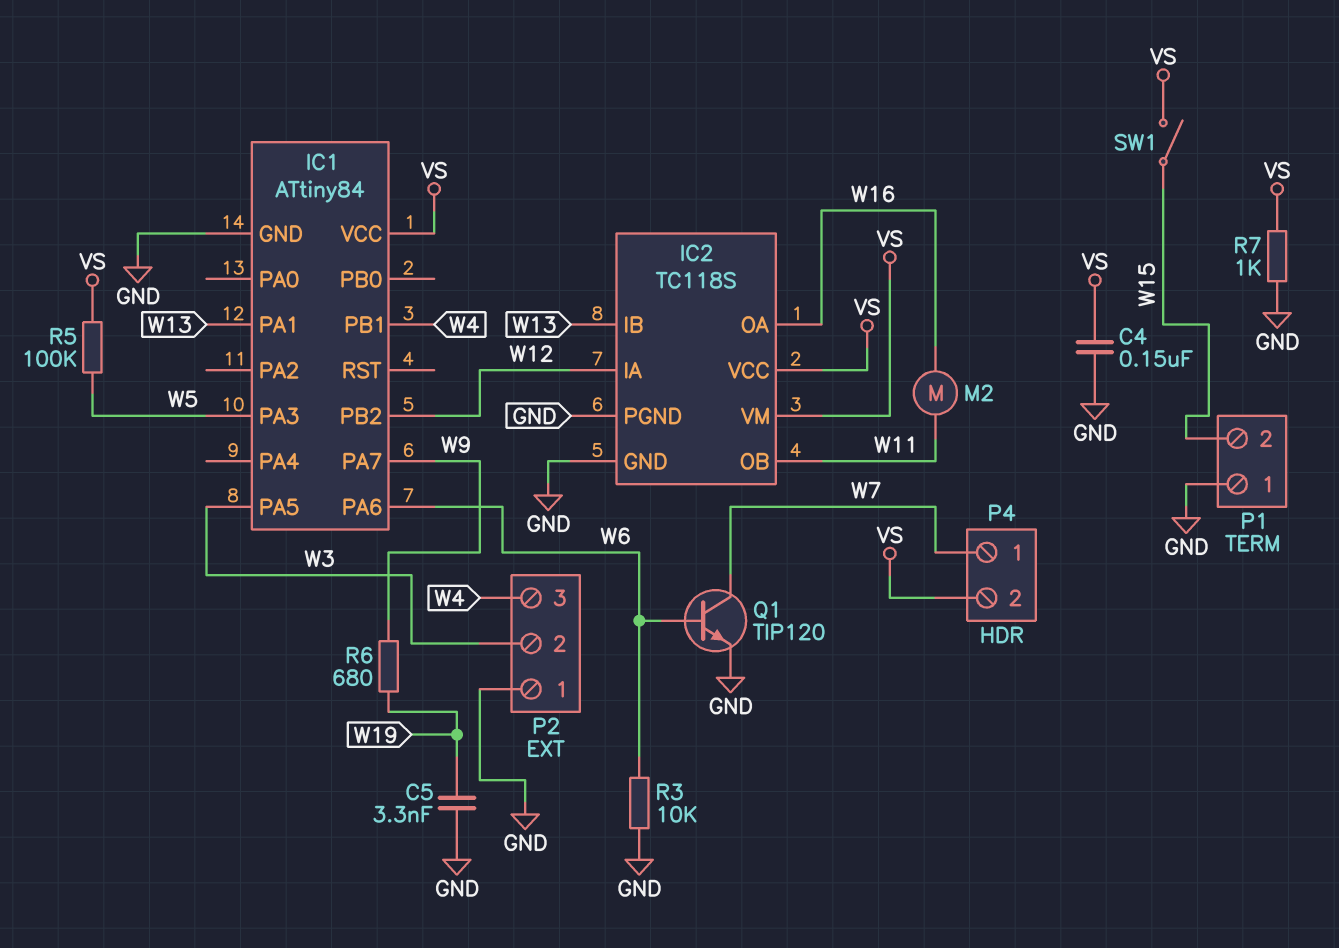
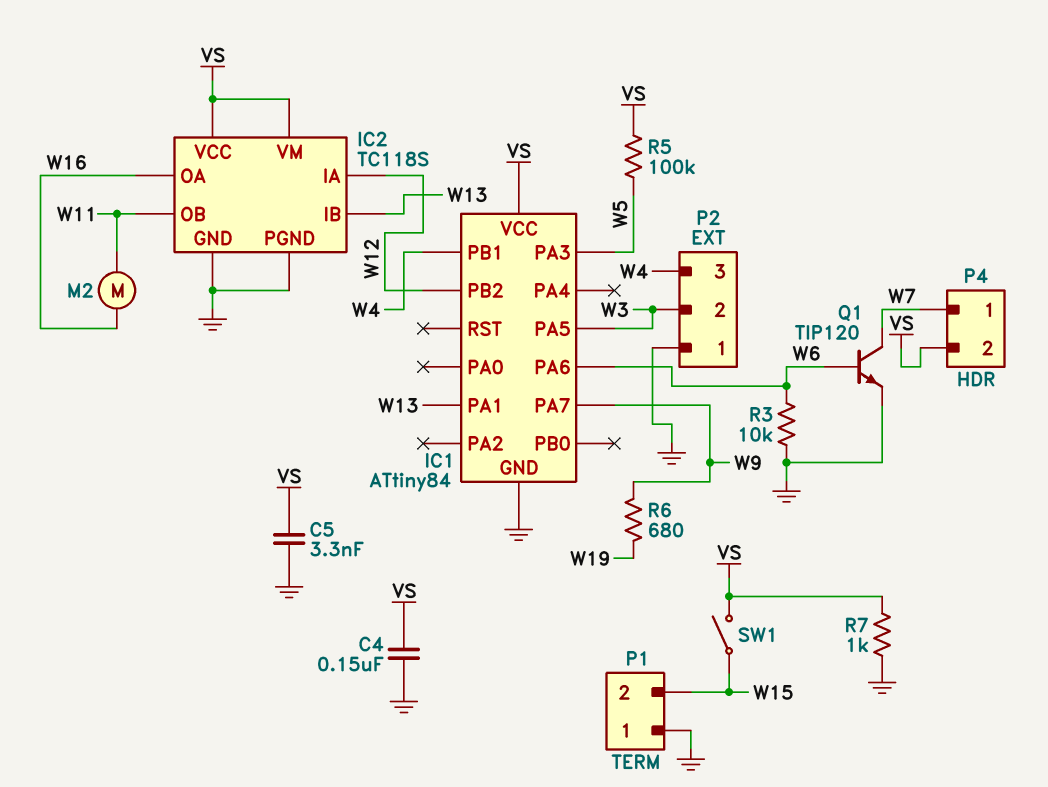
C5: 3.3nF (GND, W19) -> 3.3nF (GND, VS)

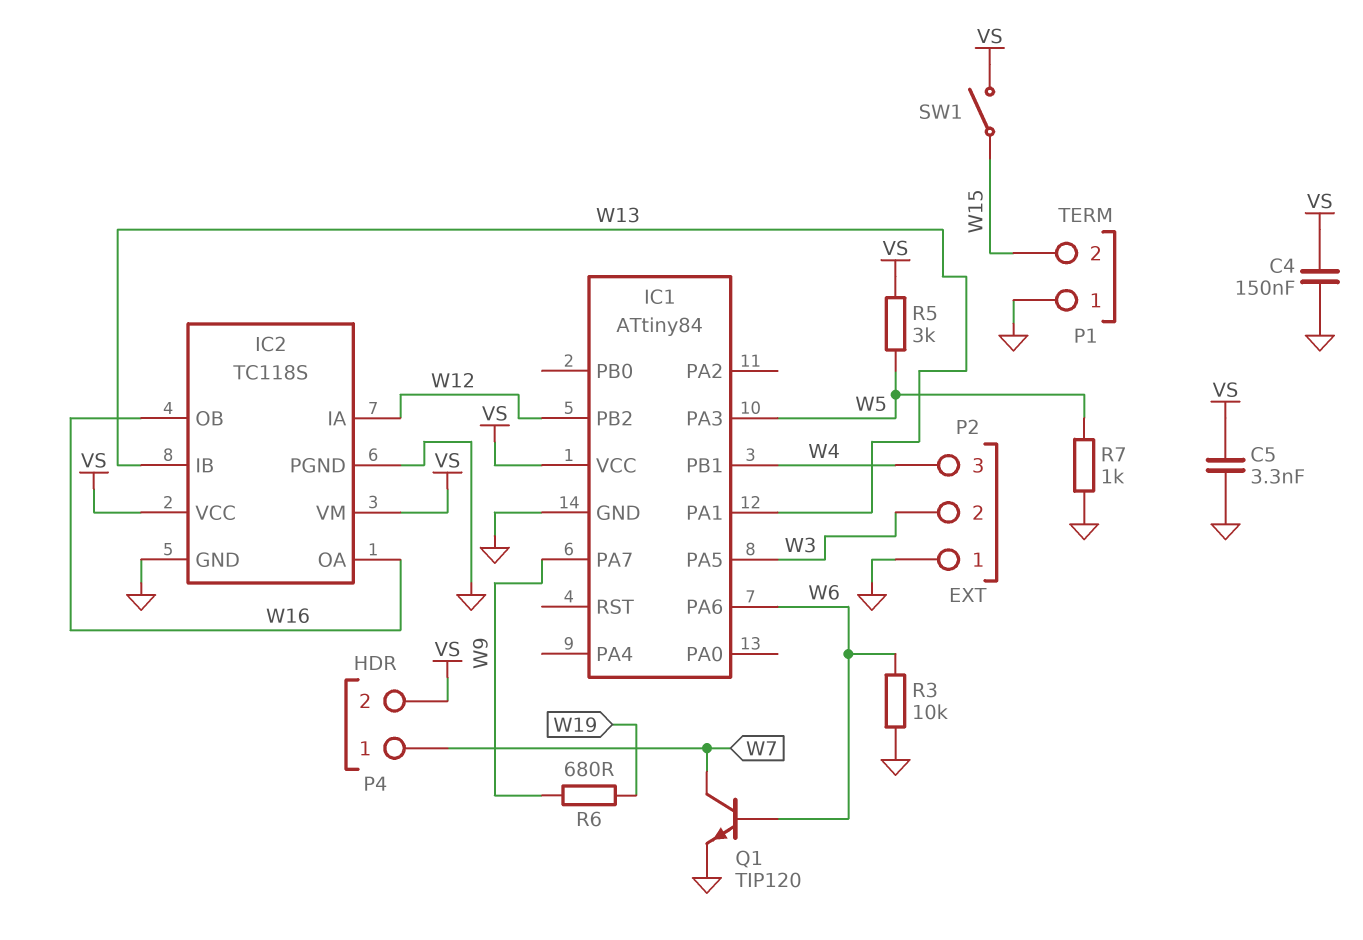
IC2 pin OB: W11 -> W16
M2: motor (W11, W16) -> none
R5: 100k (VS, W5) -> 3k (VS, W5)
R7: 1k (GND, VS) -> 1k (GND, W5)

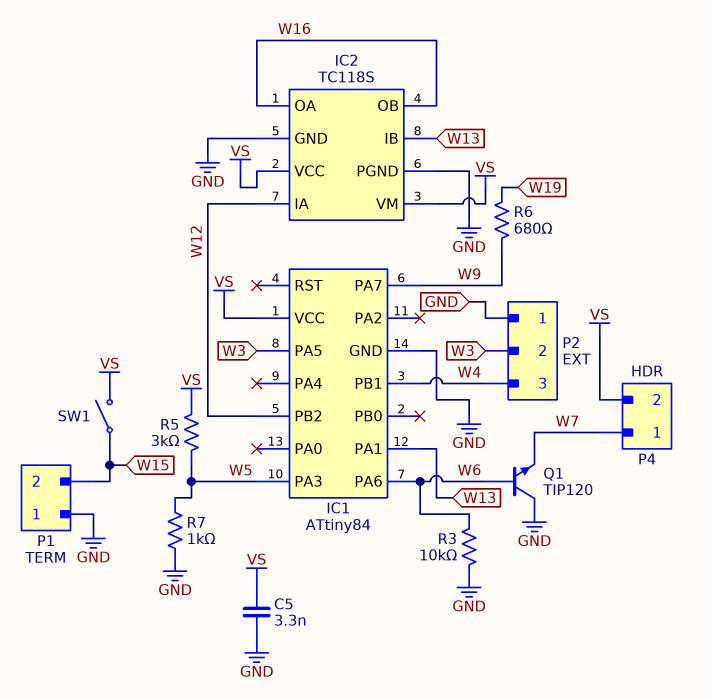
C4: 150nF (GND, VS) -> none
Q1: NPN TIP120 (B W6, C W7, E GND) -> NPN TIP120 (B W6, C GND, E W7)

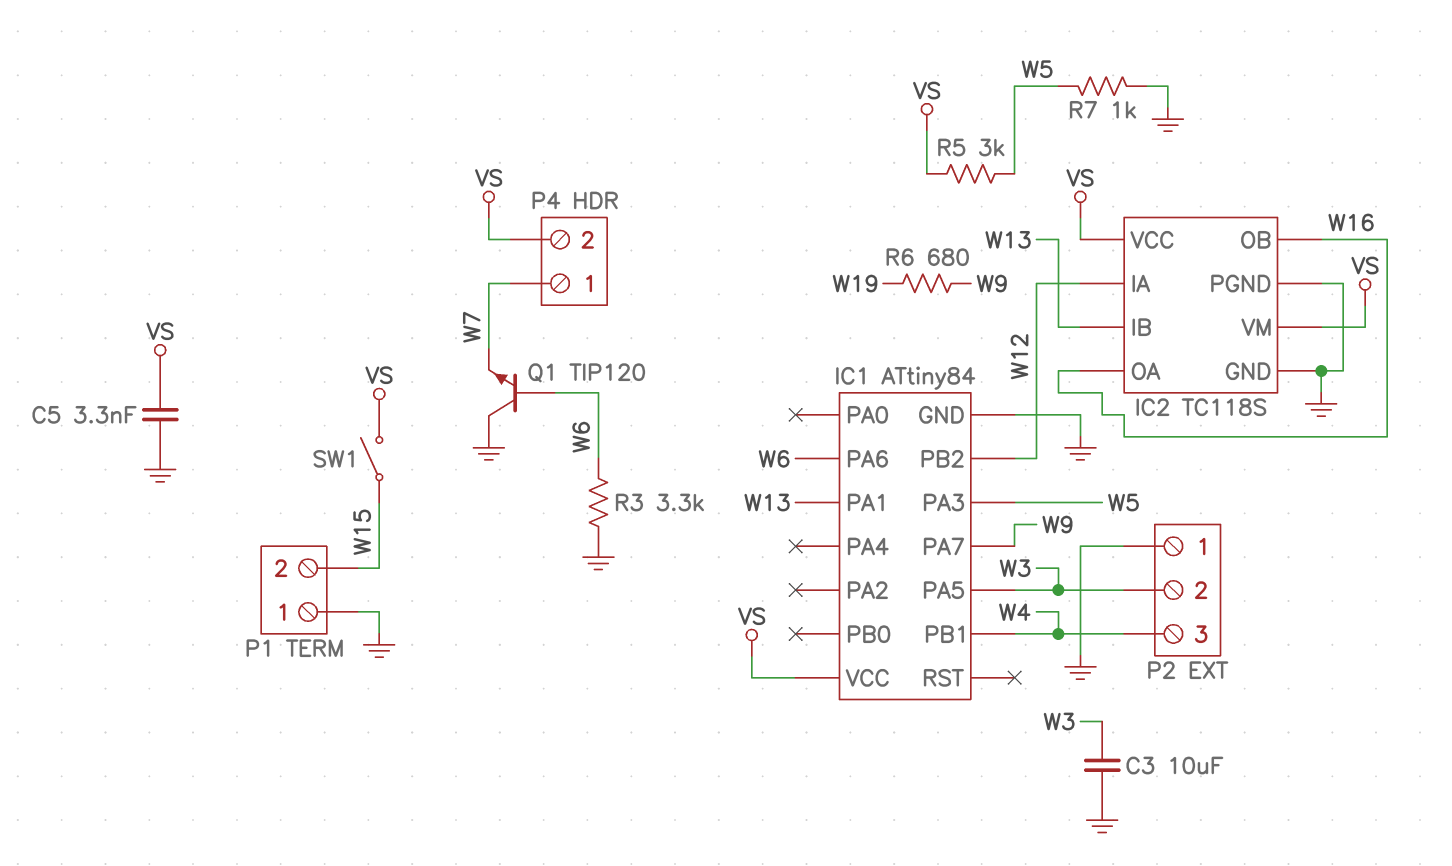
C3: none -> 10uF (GND, W3)
R3: 10k (GND, W6) -> 3.3k (GND, W6)

